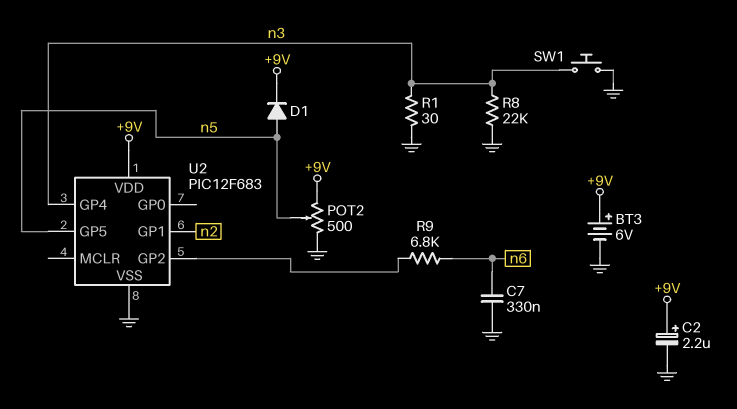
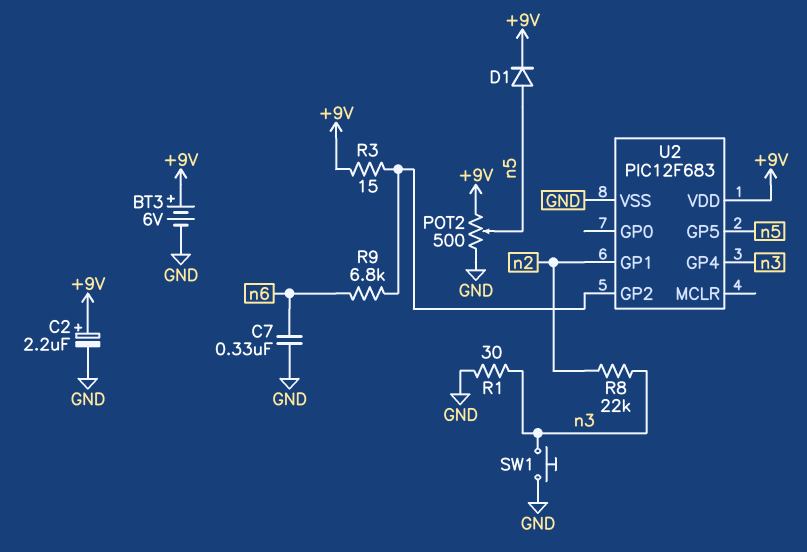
R3: none -> 15 (+9V, U2/GP2)
R8: 22k (GND, n3) -> 22k (n2, n3)

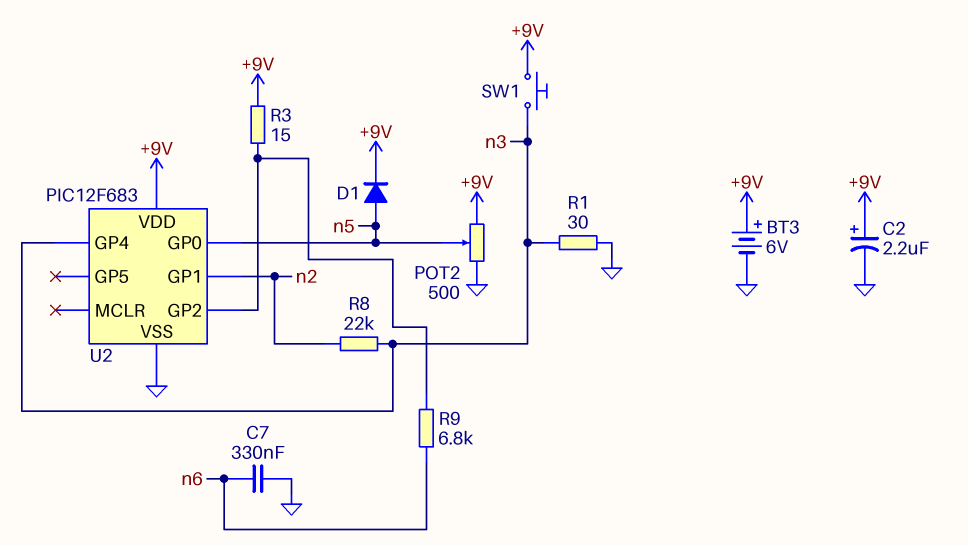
SW1: button (GND, n3) -> button (+9V, n3)
U2 pin GP0: none -> n5
U2 pin GP5: n5 -> none

